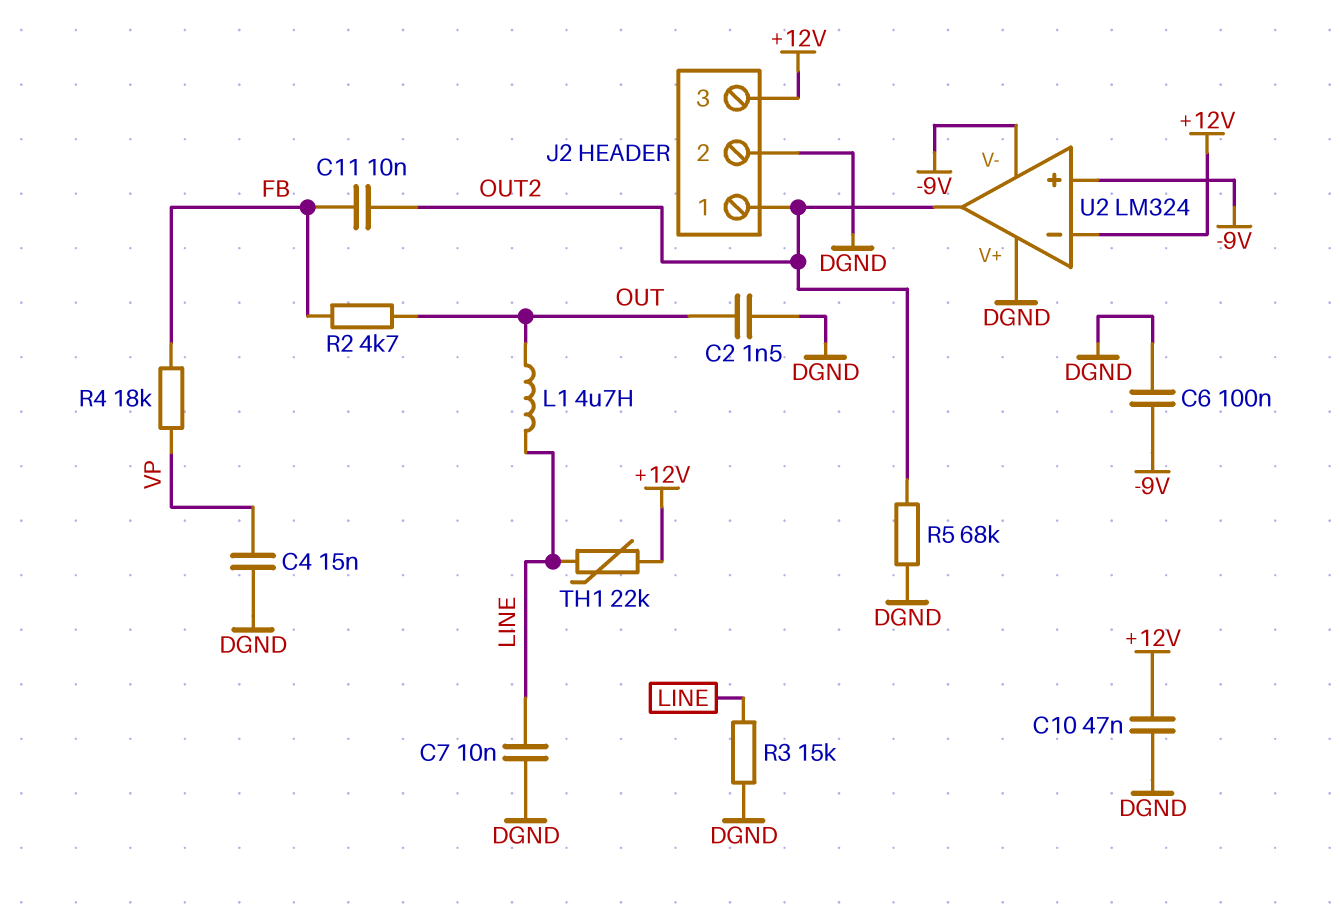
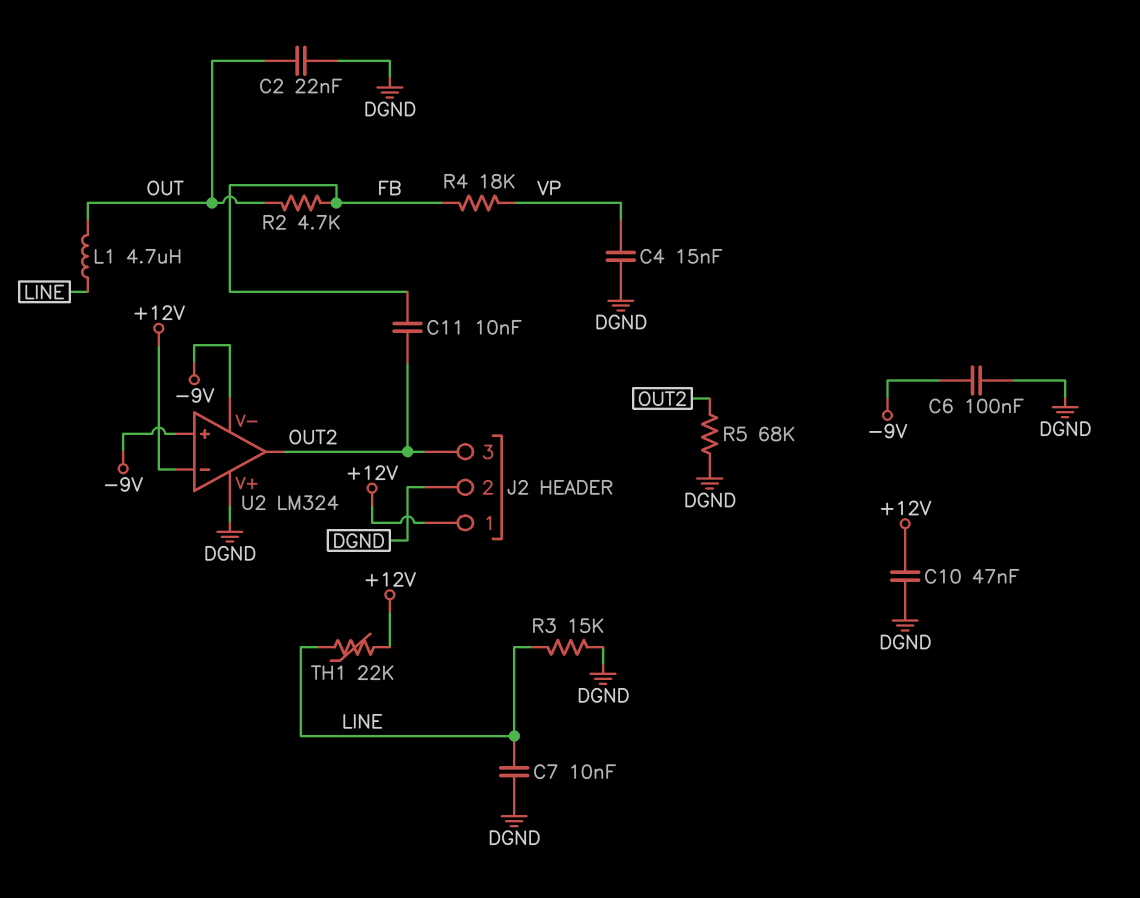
C2: 1.5nF (DGND, OUT) -> 22nF (DGND, OUT)
J2 pin 1: OUT2 -> +12V
J2 pin 3: +12V -> OUT2

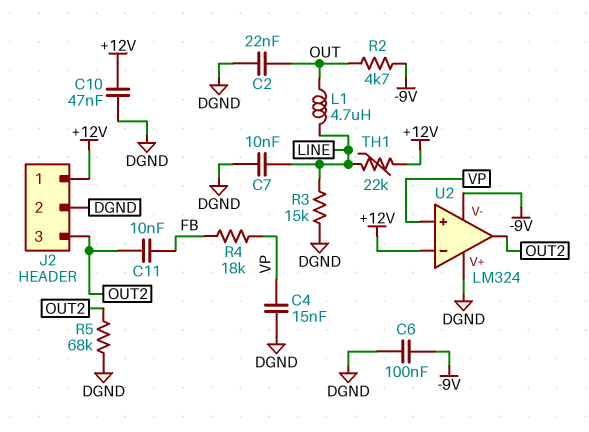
R2: 4.7k (FB, OUT) -> 4.7k (-9V, OUT)
U2 pin in+: -9V -> VP

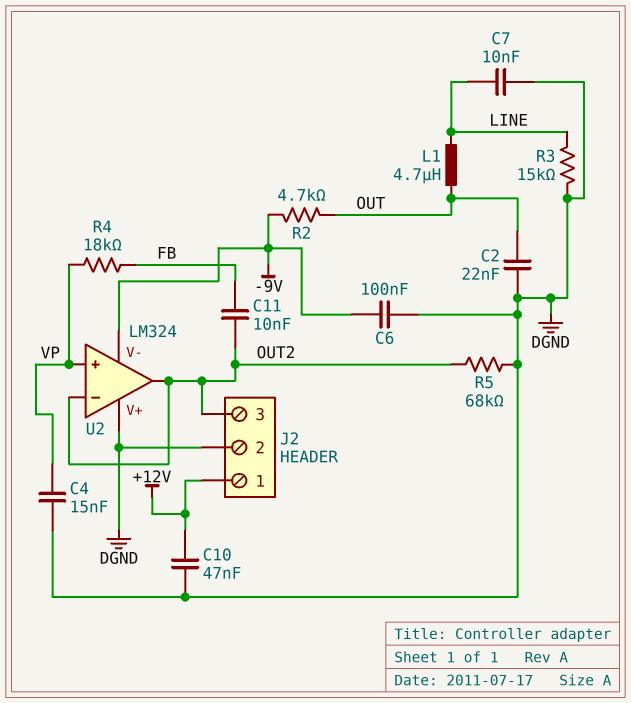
TH1: 22k (+12V, LINE) -> none
U2 pin in-: +12V -> OUT2

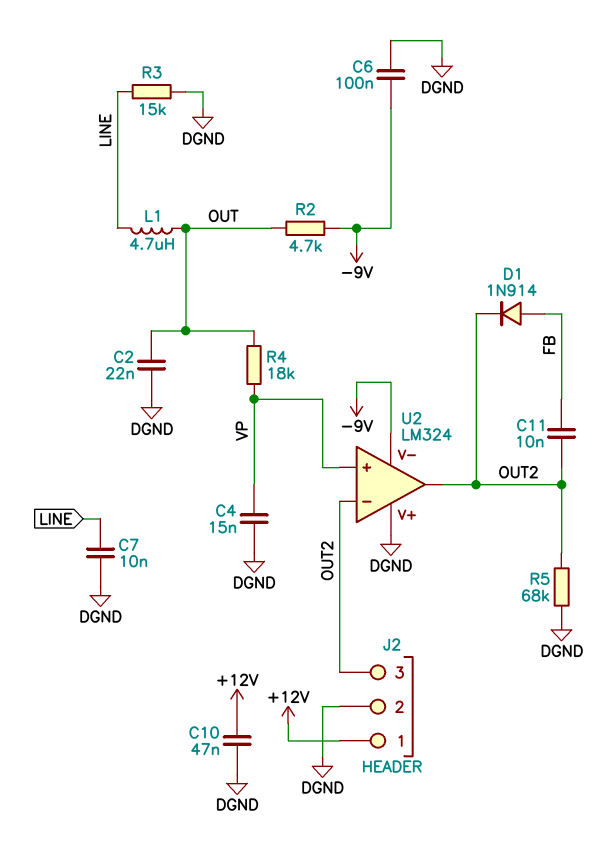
D1: none -> diode 1N914 (A FB, K OUT2)
R4: 18k (FB, VP) -> 18k (OUT, VP)

